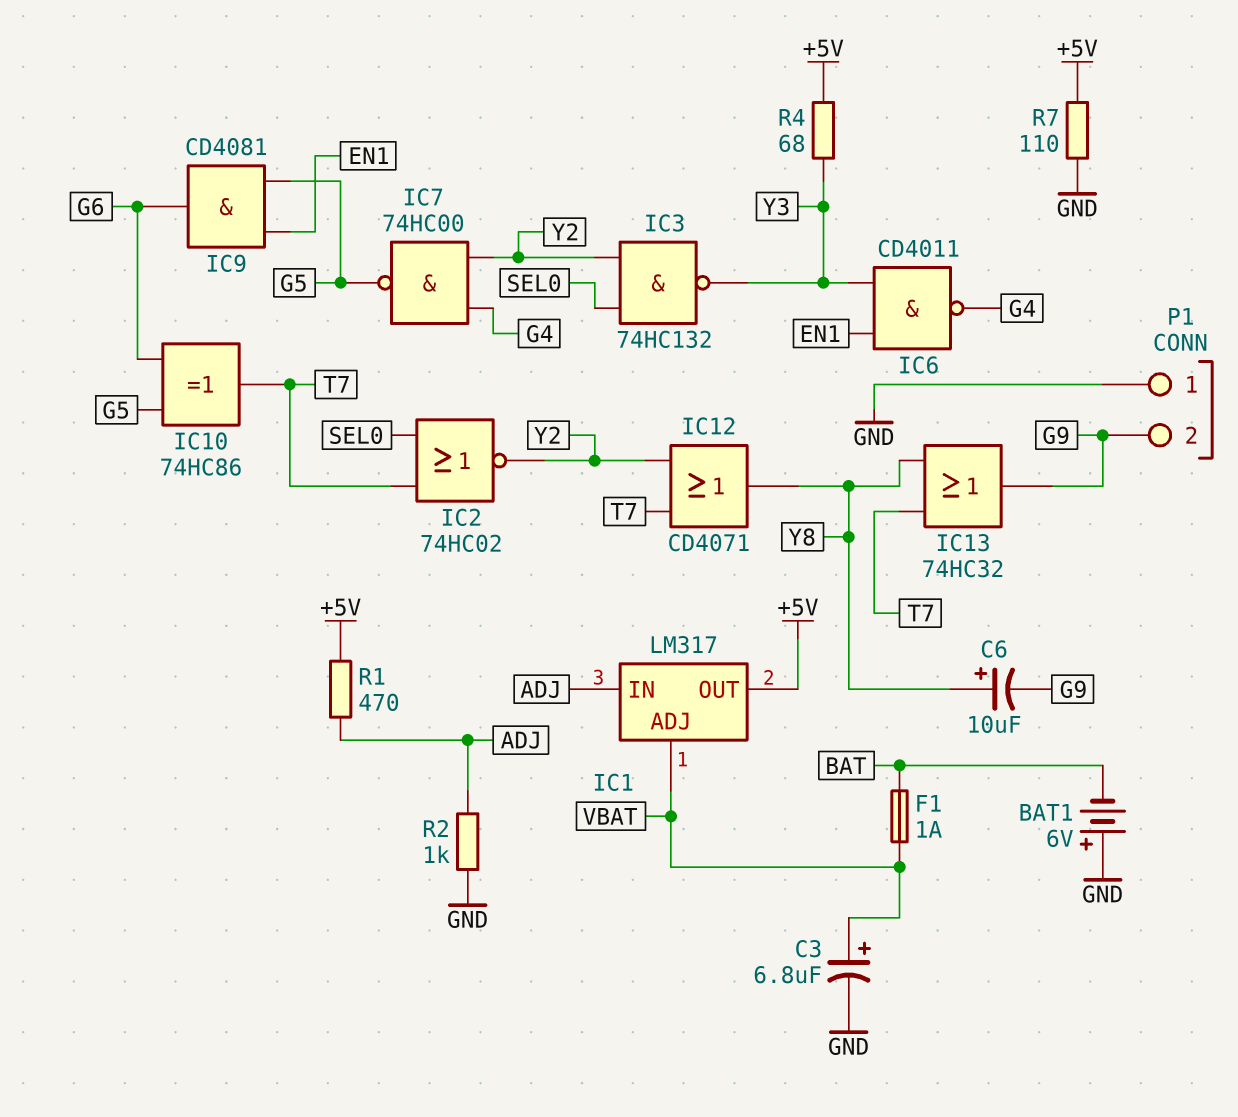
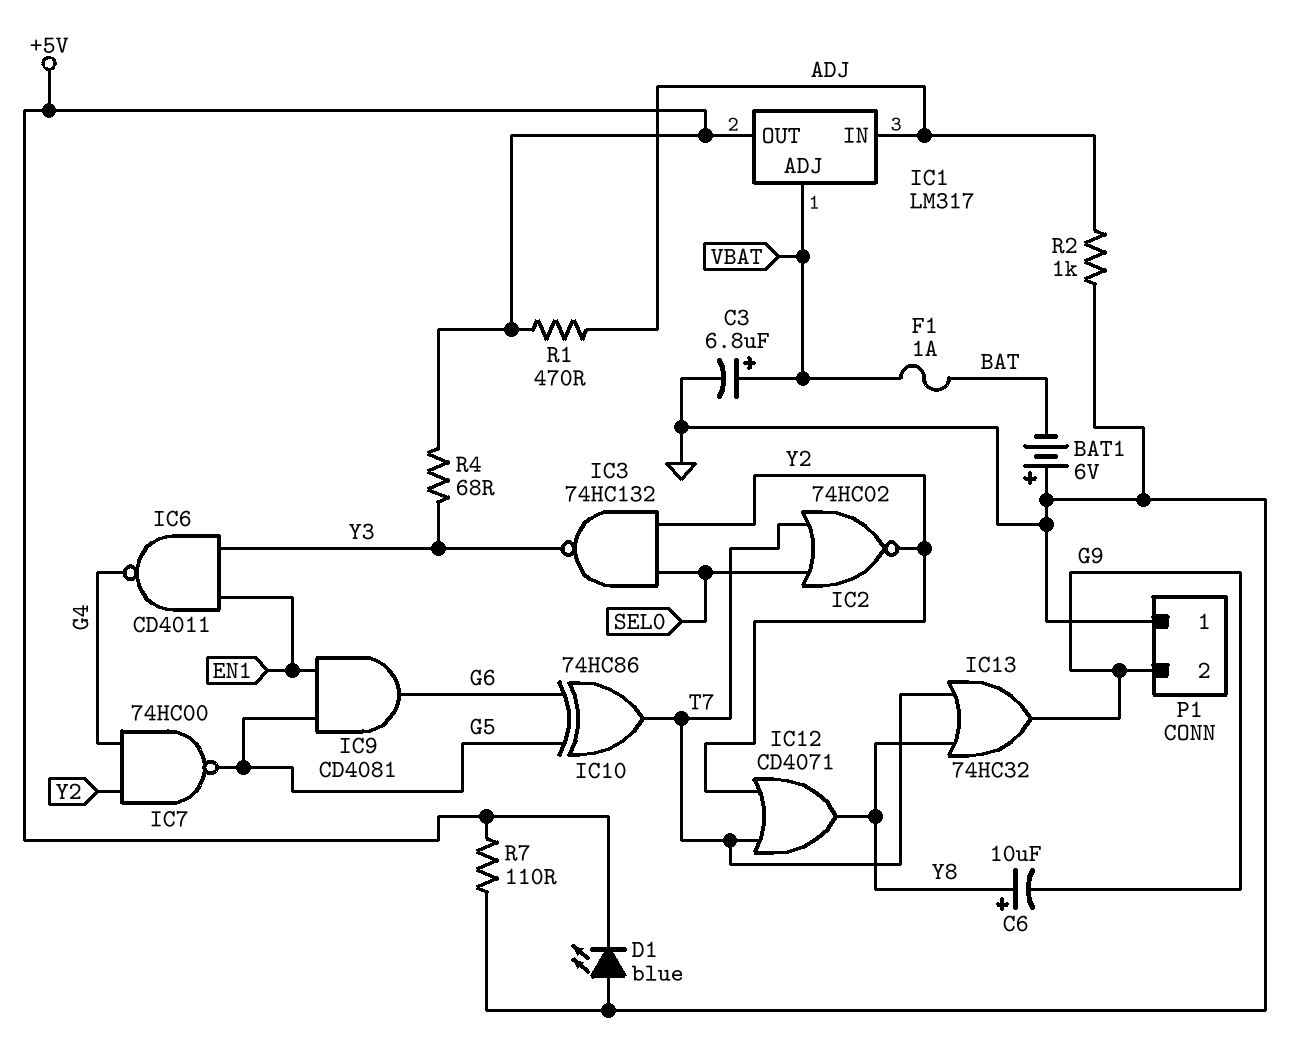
D1: none -> LED blue (A GND, K +5V)

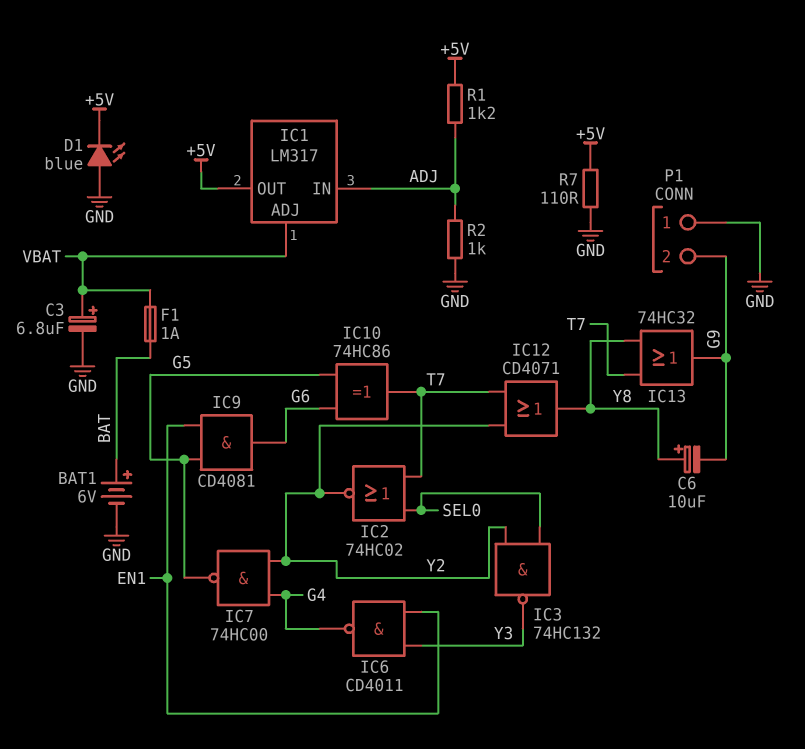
BAT1: 6V (plus GND, minus BAT) -> 6V (plus BAT, minus GND)
R1: 470 (+5V, ADJ) -> 1.2k (+5V, ADJ)
R4: 68 (+5V, Y3) -> none

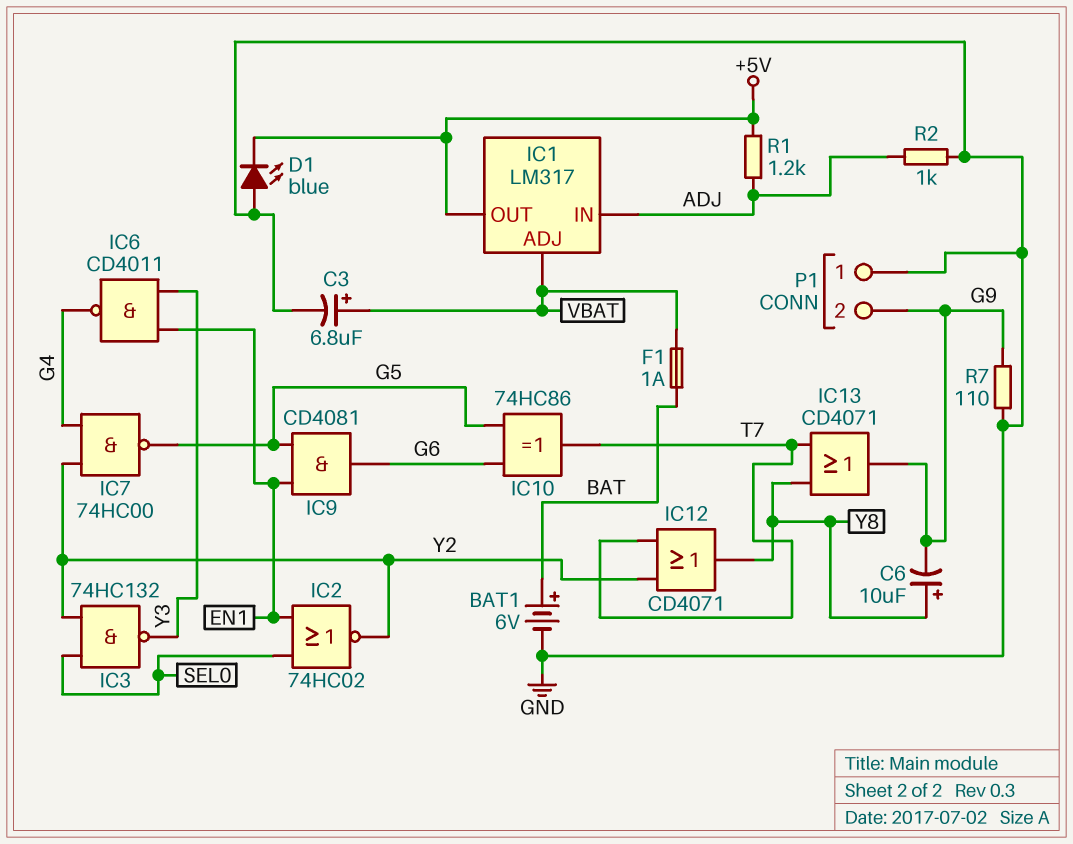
IC2: NOR 74HC02 (in SEL0, in T7, out Y2) -> NOR 74HC02 (in EN1, in SEL0, out Y2)
IC13: OR 74HC32 (in T7, in Y8, out G9) -> OR CD4071 (in T7, in Y8, out G9)
R7: 110 (+5V, GND) -> 110 (G9, GND)

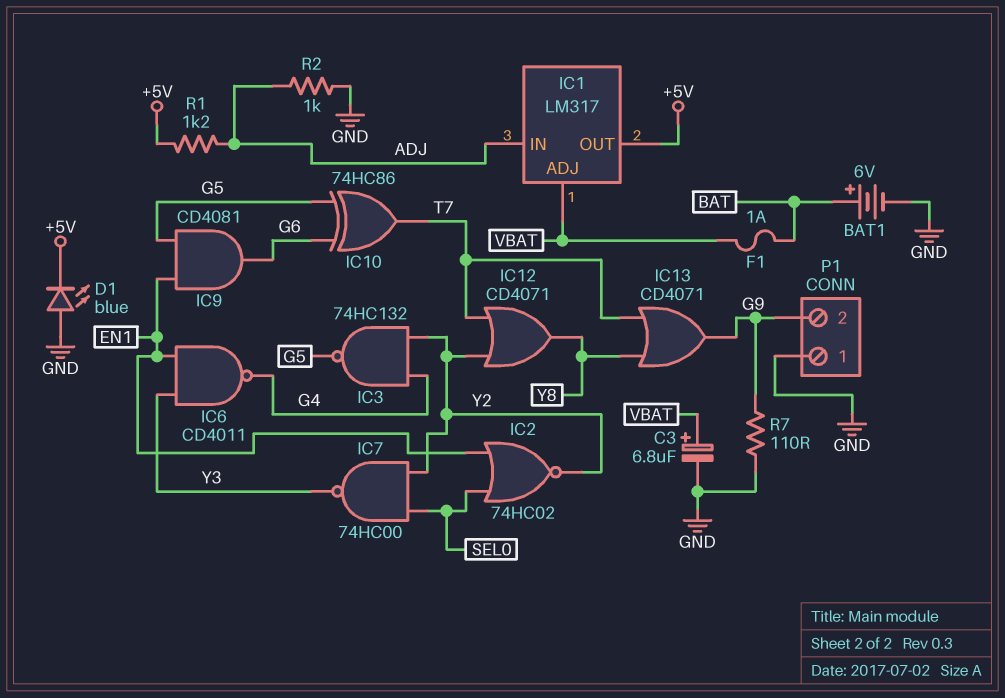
C6: 10uF (plus Y8, minus G9) -> none
IC3: NAND 74HC132 (in SEL0, in Y2, out Y3) -> NAND 74HC132 (in G4, in Y2, out G5)
IC7: NAND 74HC00 (in G4, in Y2, out G5) -> NAND 74HC00 (in SEL0, in Y2, out Y3)

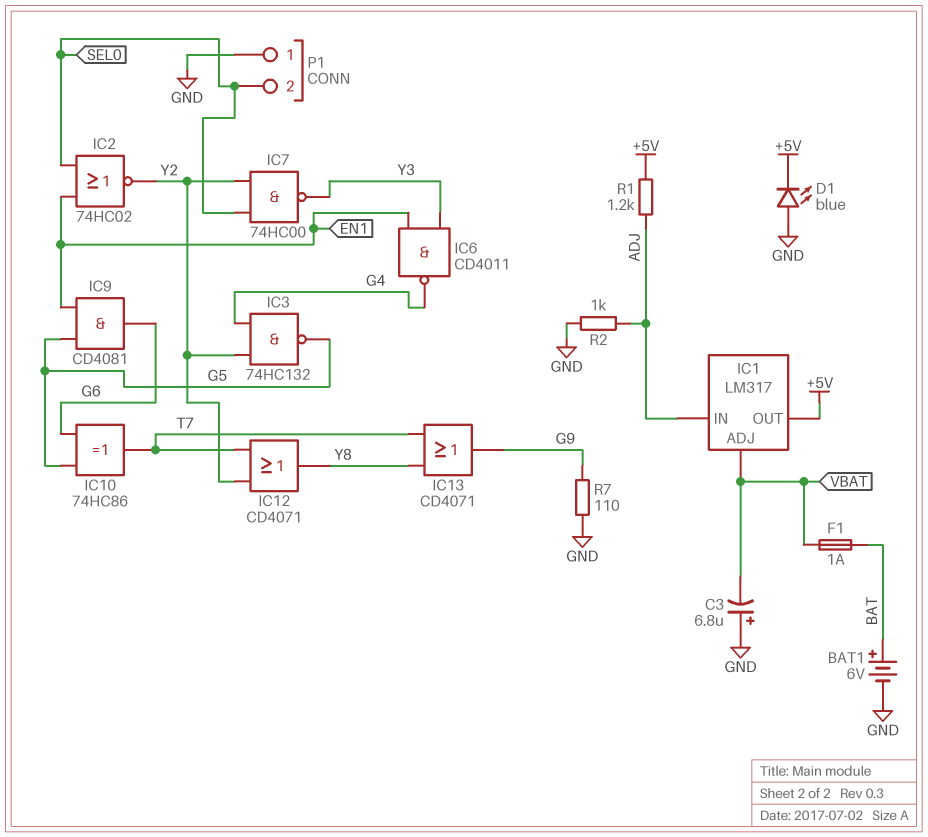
C3: 6.8uF (plus VBAT, minus GND) -> 6.8uF (plus GND, minus VBAT)
P1 pin 2: G9 -> SEL0

